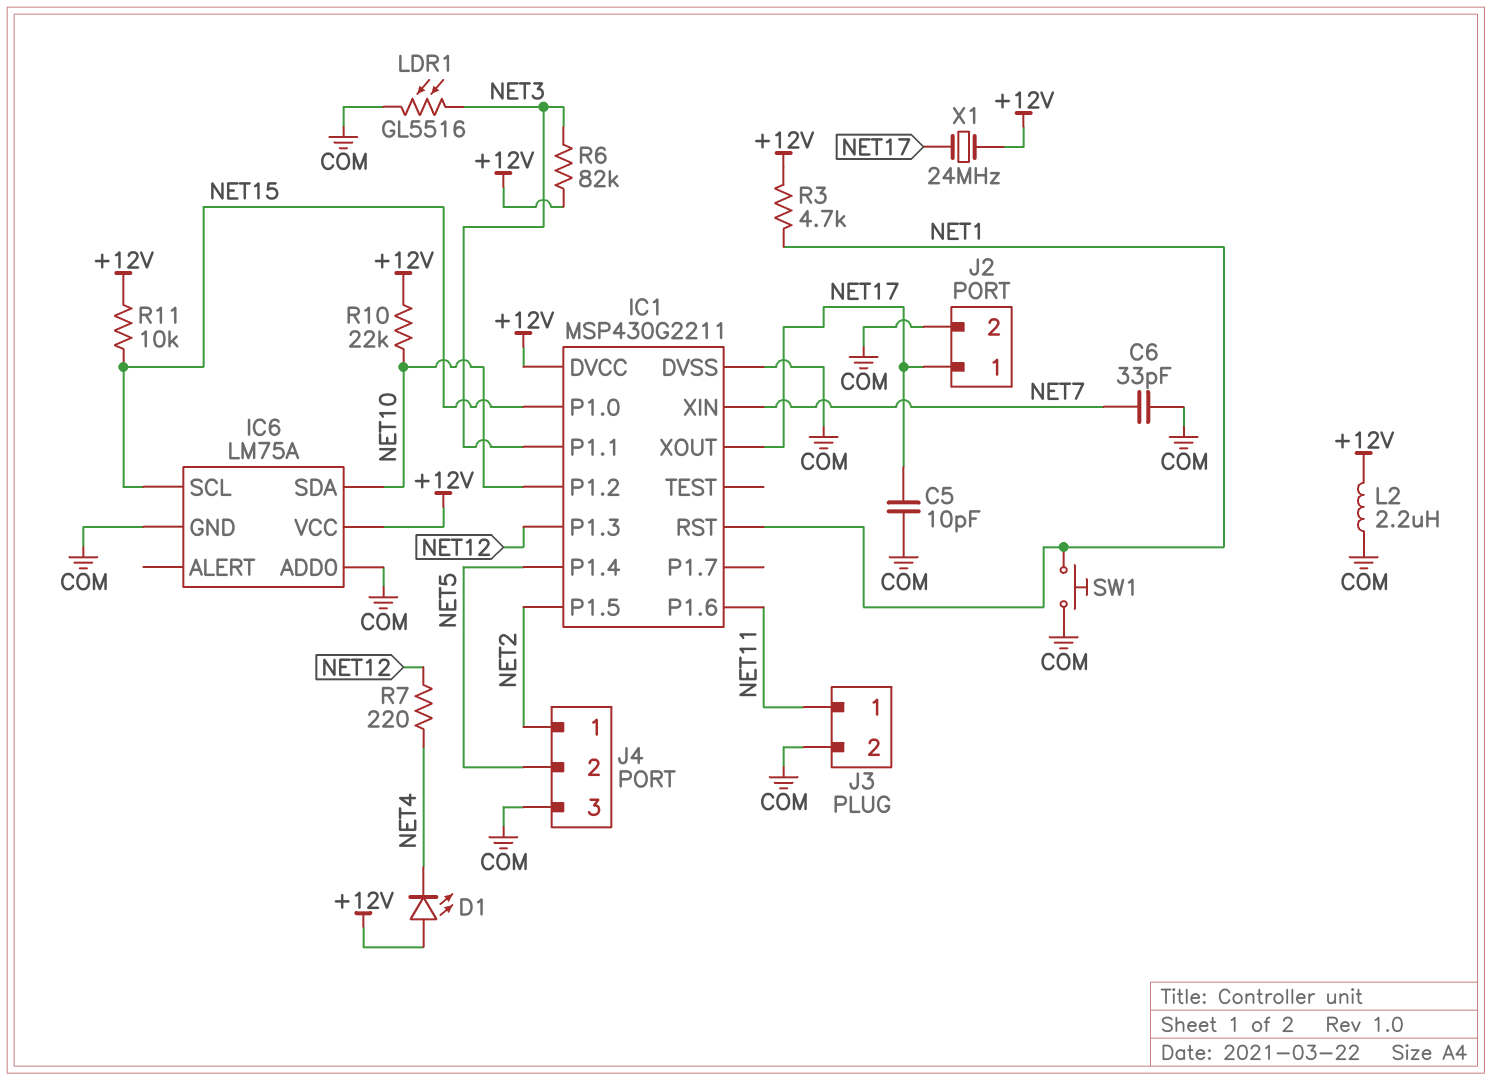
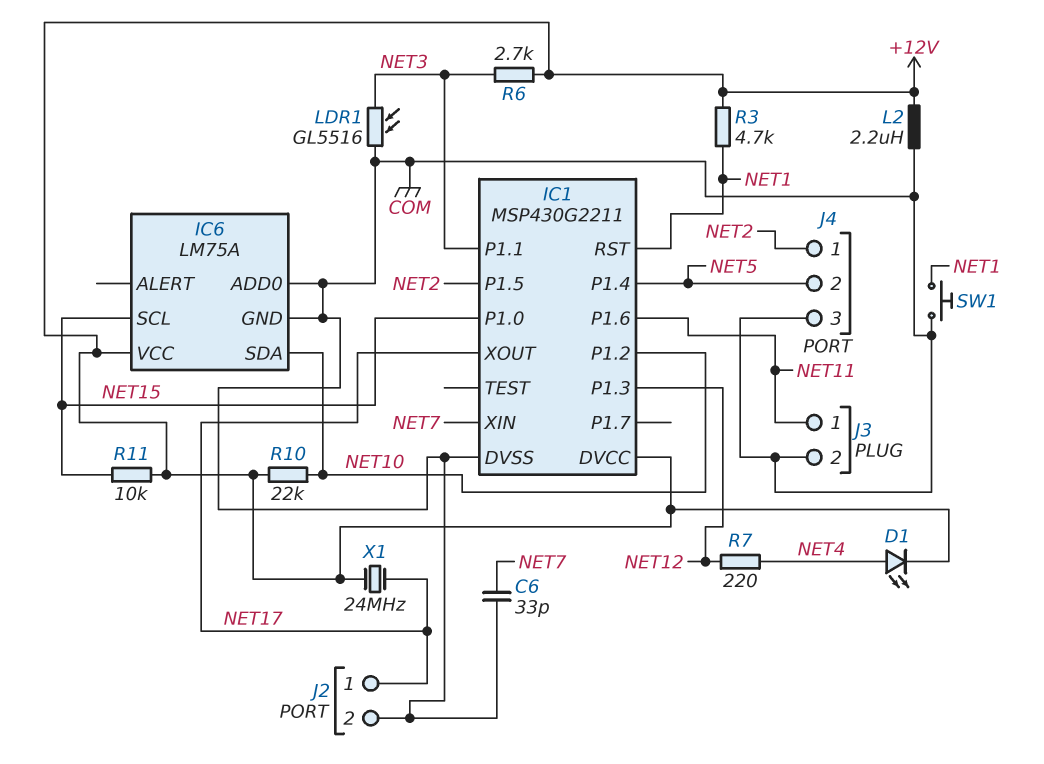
C5: 10pF (COM, NET17) -> none
D1: LED (A +12V, K NET4) -> LED (A NET4, K +12V)
R6: 82k (+12V, NET3) -> 2.7k (+12V, NET3)

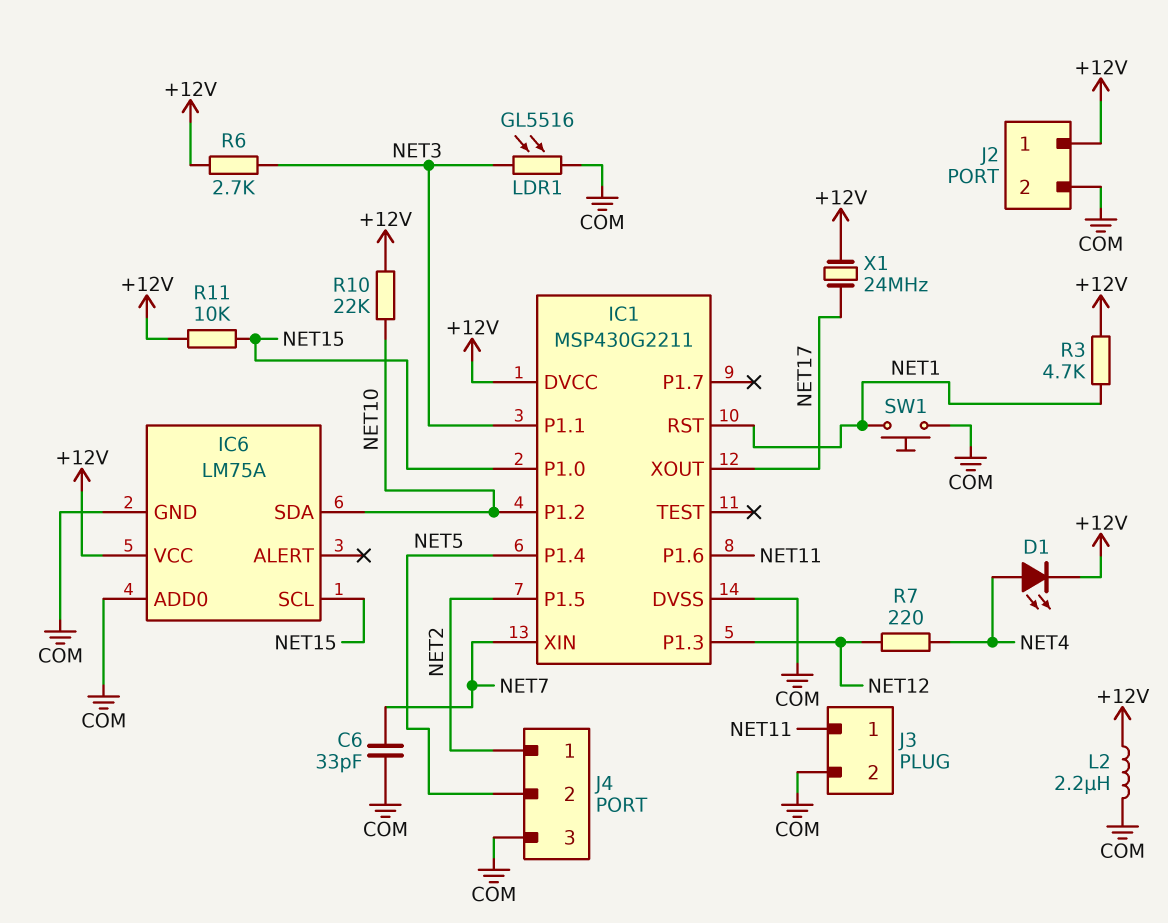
J2 pin 1: NET17 -> +12V

